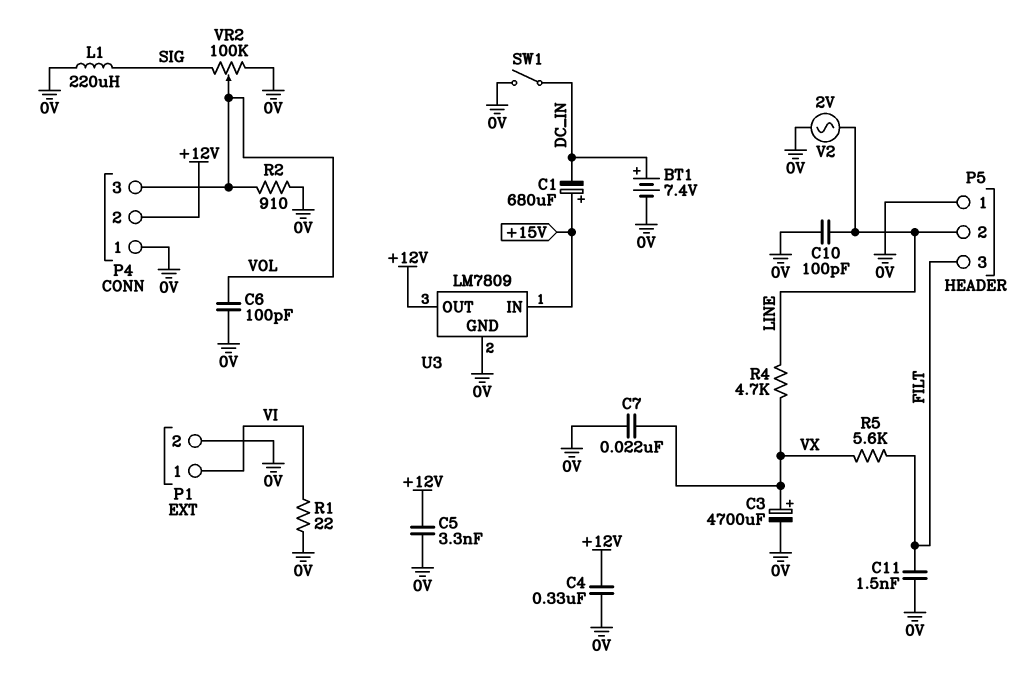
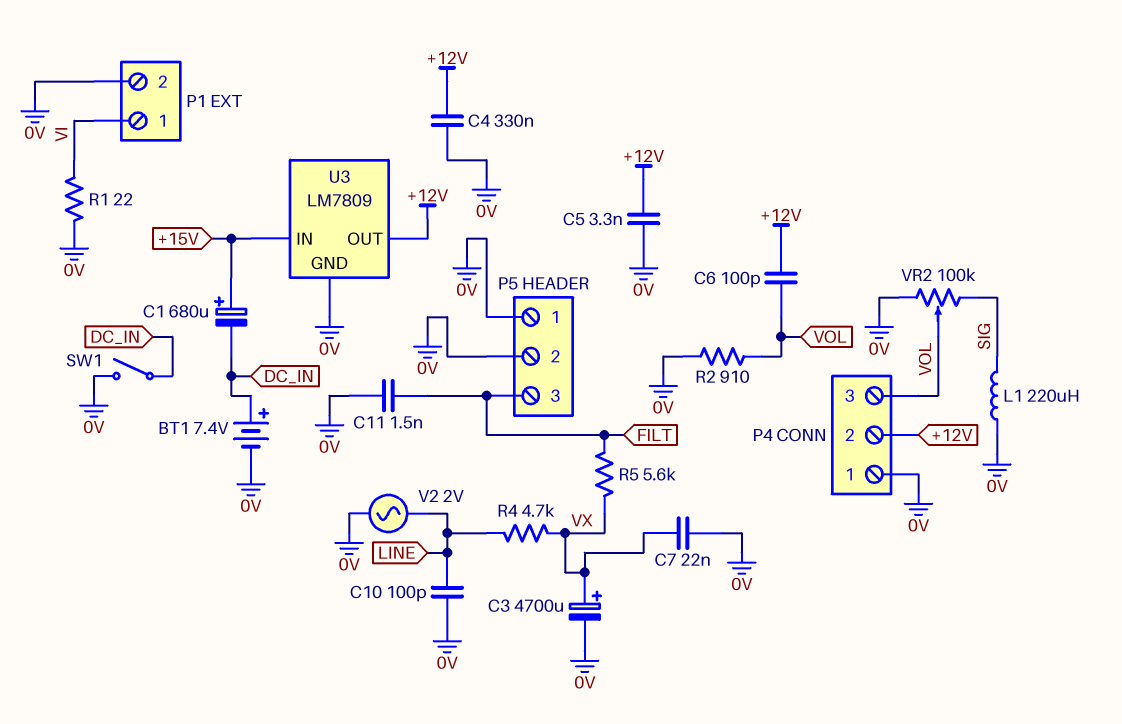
C6: 100pF (0V, VOL) -> 100pF (+12V, VOL)
P5 pin 2: LINE -> 0V

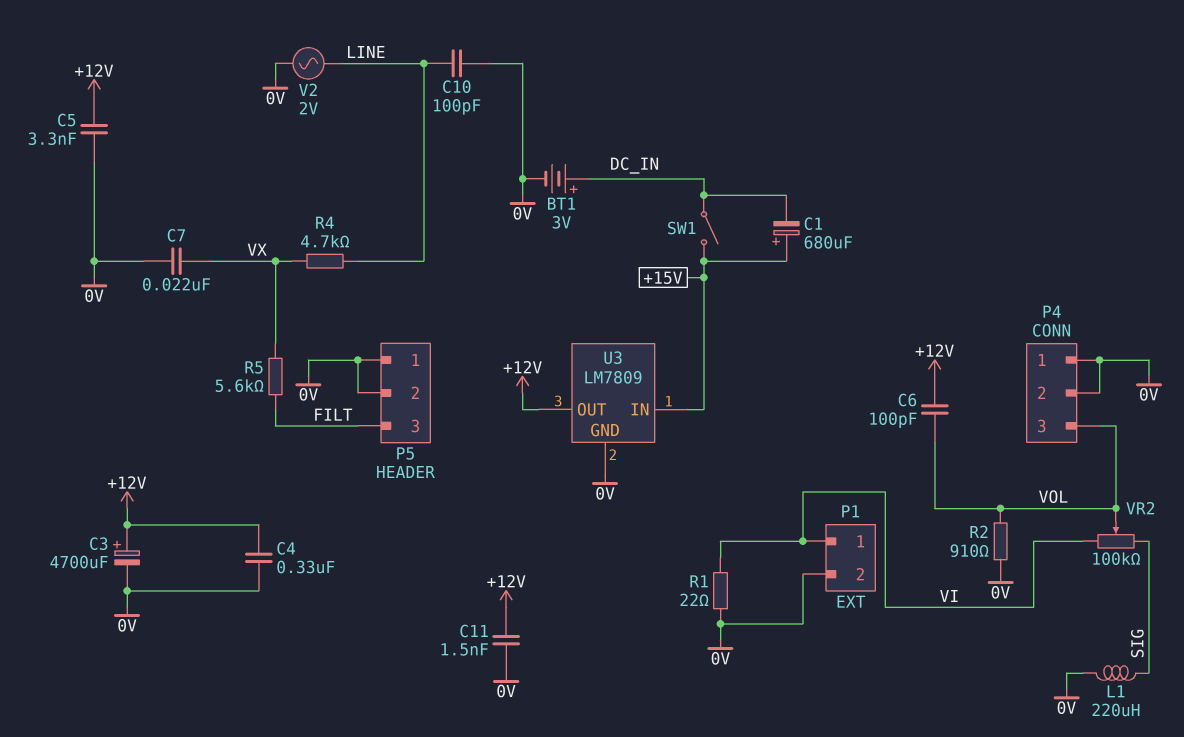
BT1: 7.4V (plus DC_IN, minus 0V) -> 3V (plus DC_IN, minus 0V)
C3: 4700uF (plus VX, minus 0V) -> 4700uF (plus +12V, minus 0V)
C11: 1.5nF (0V, FILT) -> 1.5nF (+12V, 0V)
P4 pin 2: +12V -> 0V
SW1: switch (0V, DC_IN) -> switch (+15V, DC_IN)
VR2: 100k (0V, SIG, wiper VOL) -> 100k (SIG, VI, wiper VOL)

